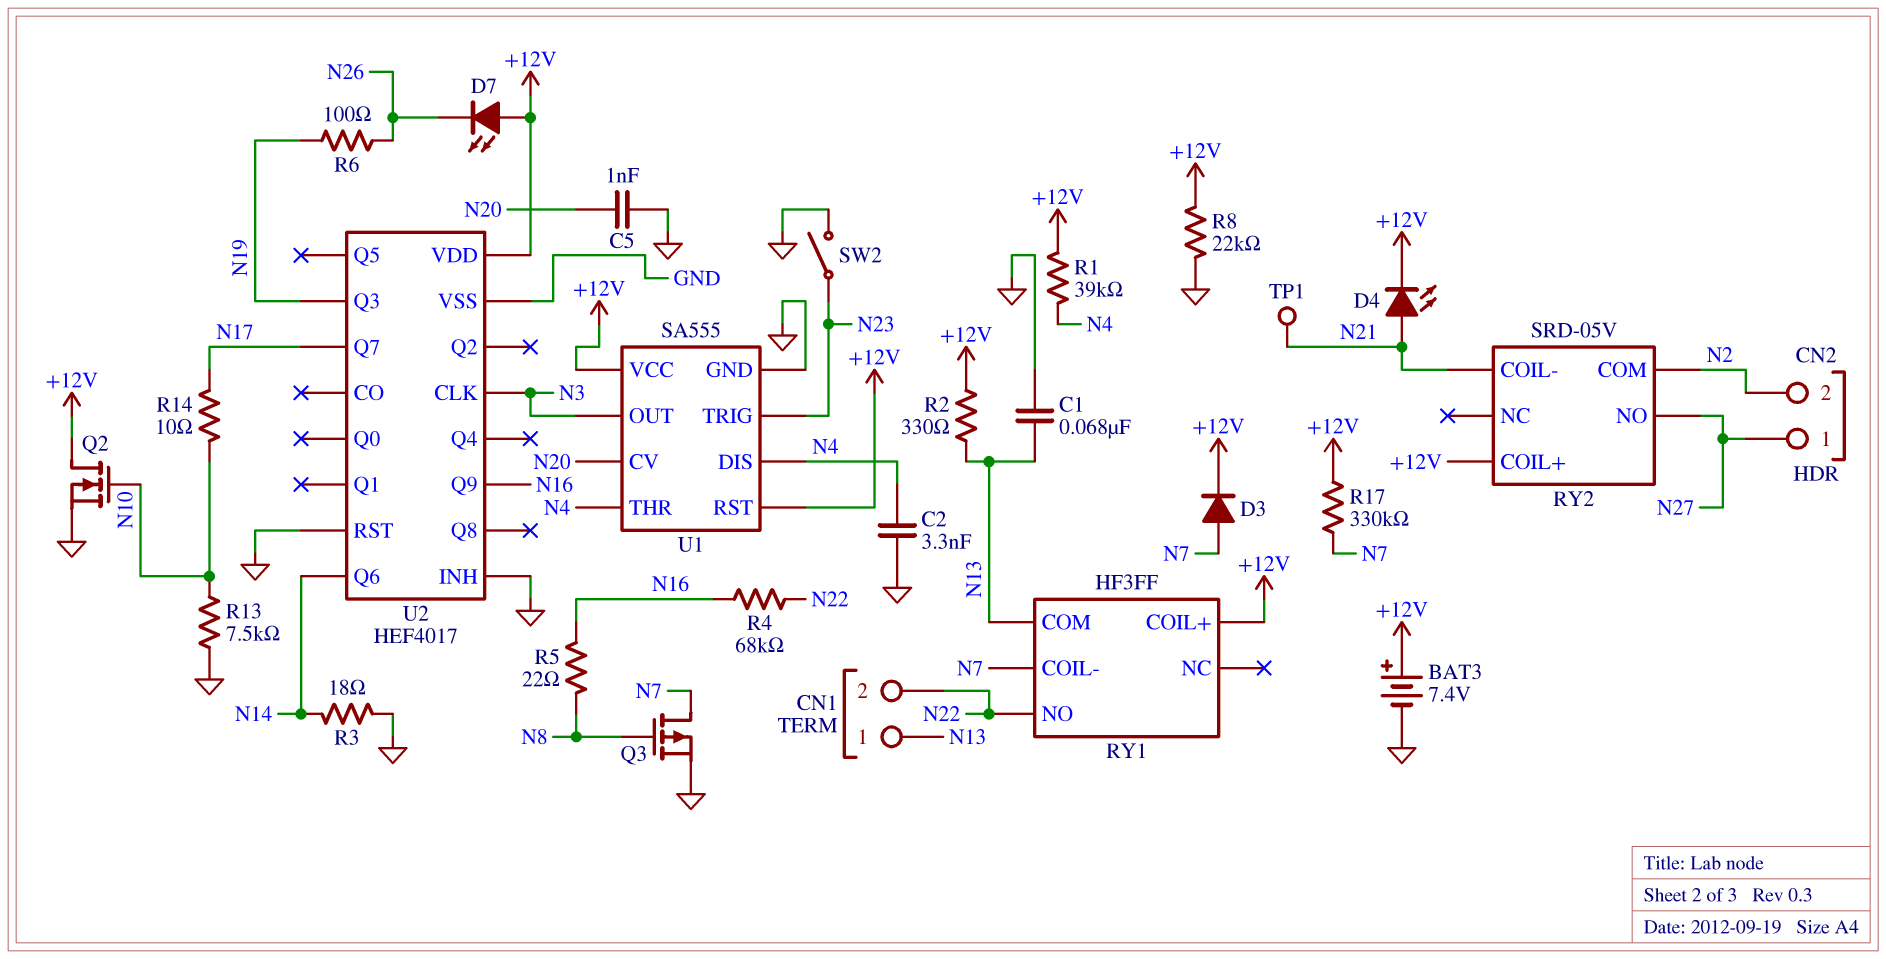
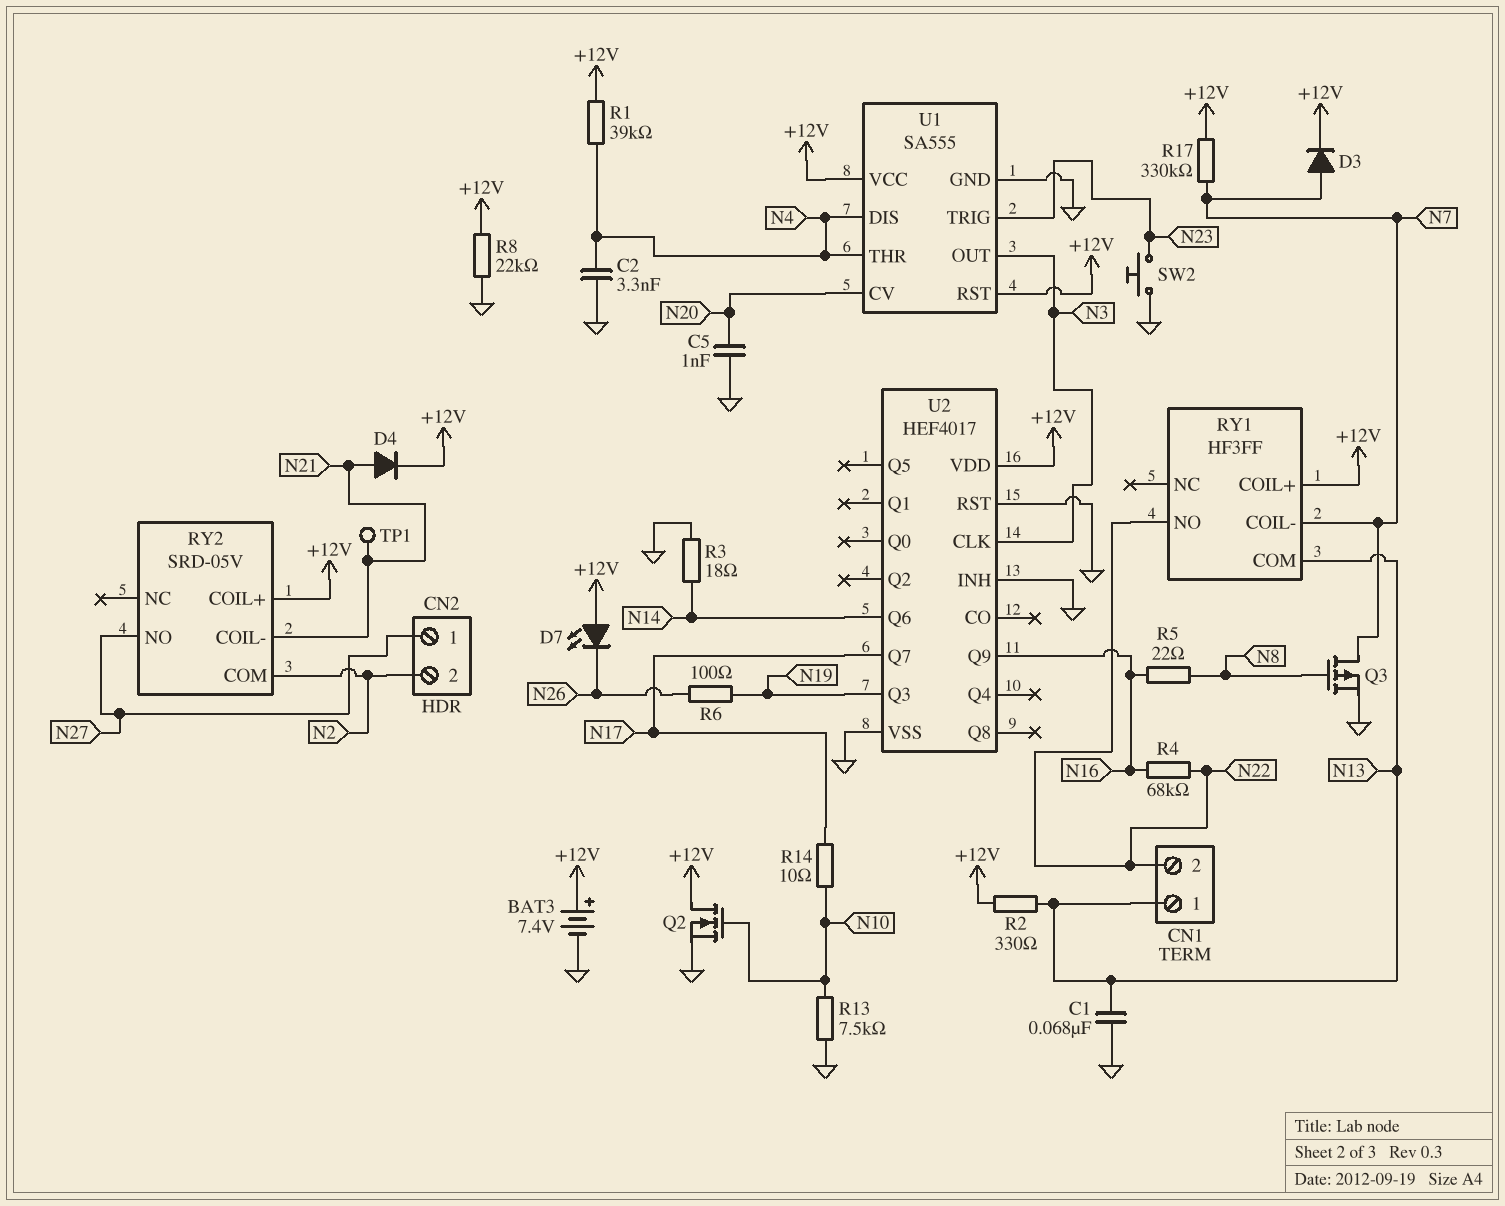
D4: LED (A N21, K +12V) -> diode (A N21, K +12V)
SW2: switch (GND, N23) -> button (GND, N23)

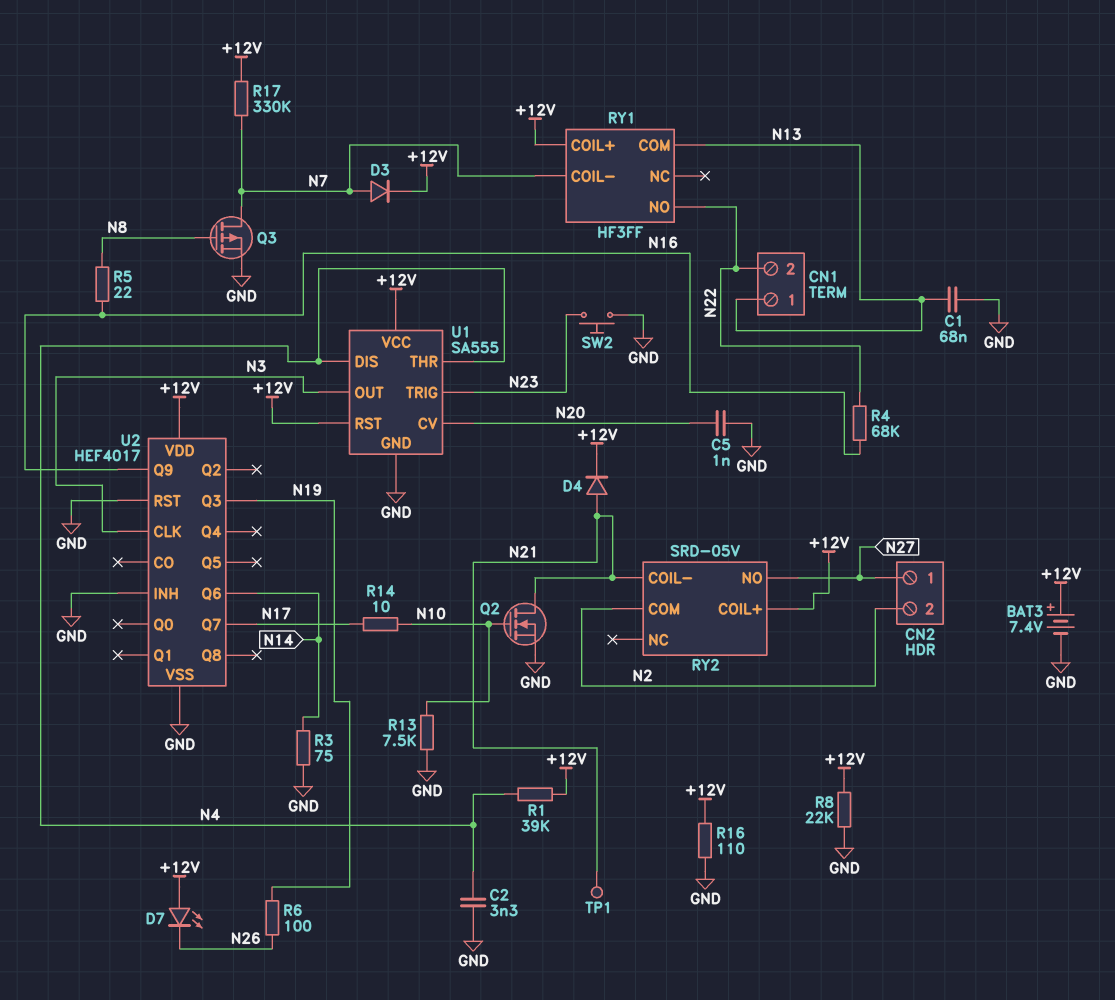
Q2: NMOS (G N10, D +12V, S GND) -> NMOS (G N10, D N21, S GND)
R2: 330 (+12V, N13) -> none
R3: 18 (GND, N14) -> 75 (GND, N14)
R16: none -> 110 (+12V, GND)

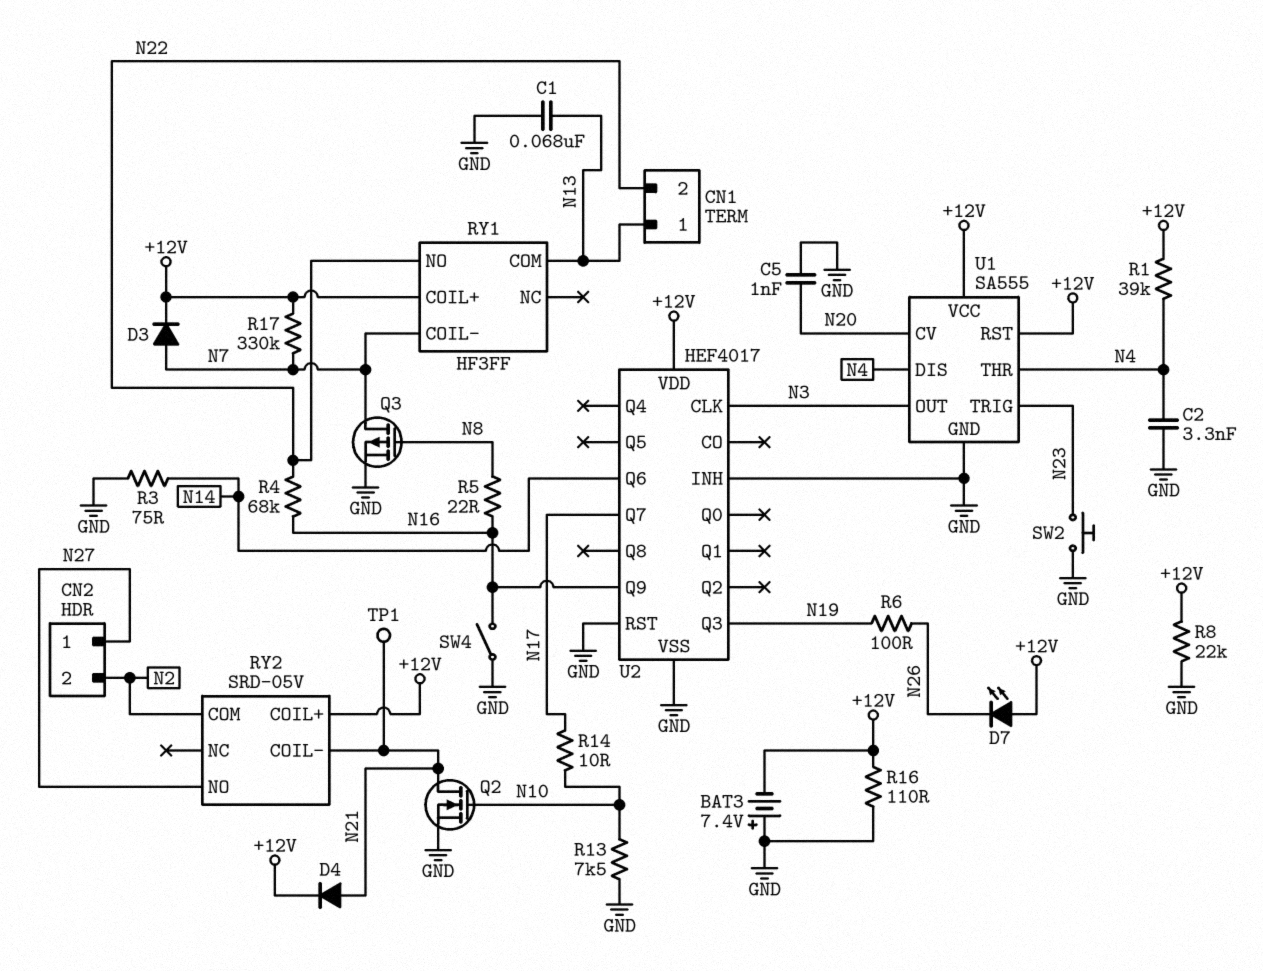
BAT3: 7.4V (plus +12V, minus GND) -> 7.4V (plus GND, minus +12V)
SW4: none -> switch (GND, N16)

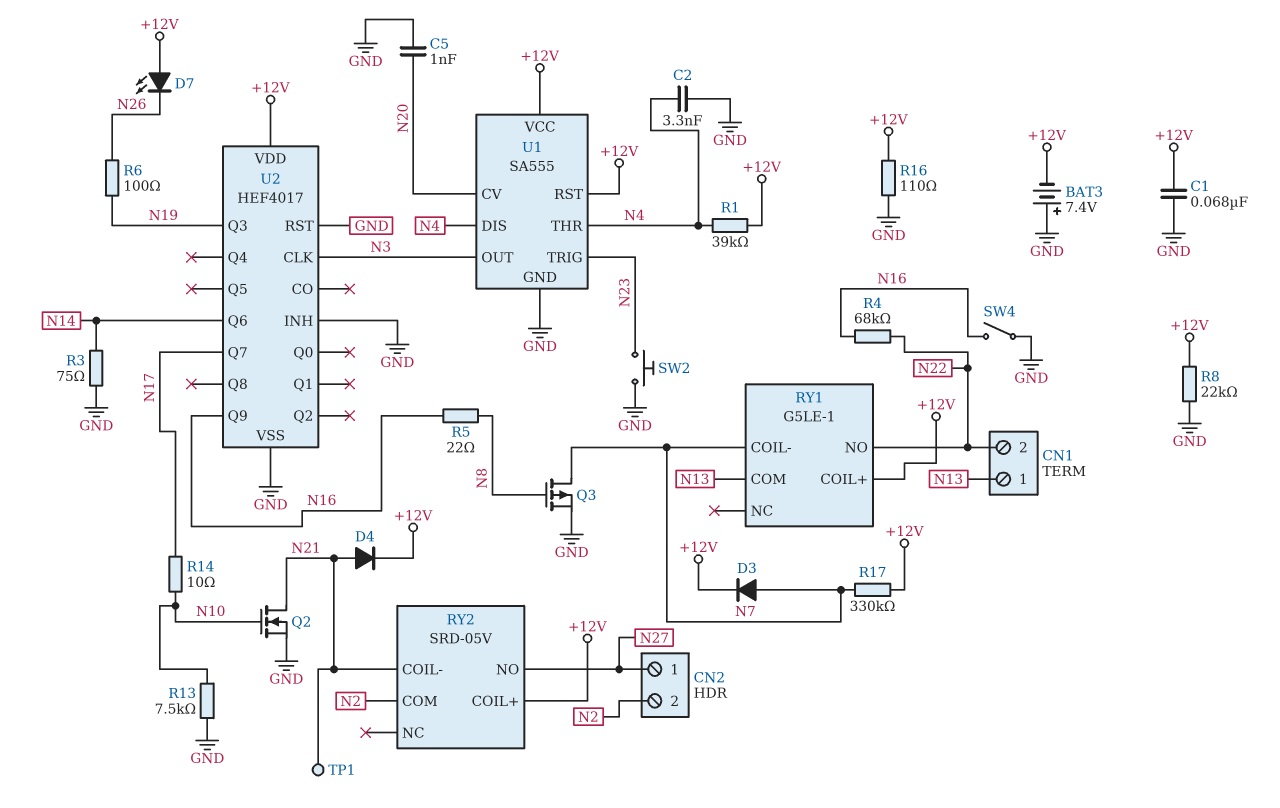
C1: 68nF (GND, N13) -> 68nF (+12V, GND)
RY1: HF3FF -> G5LE-1

